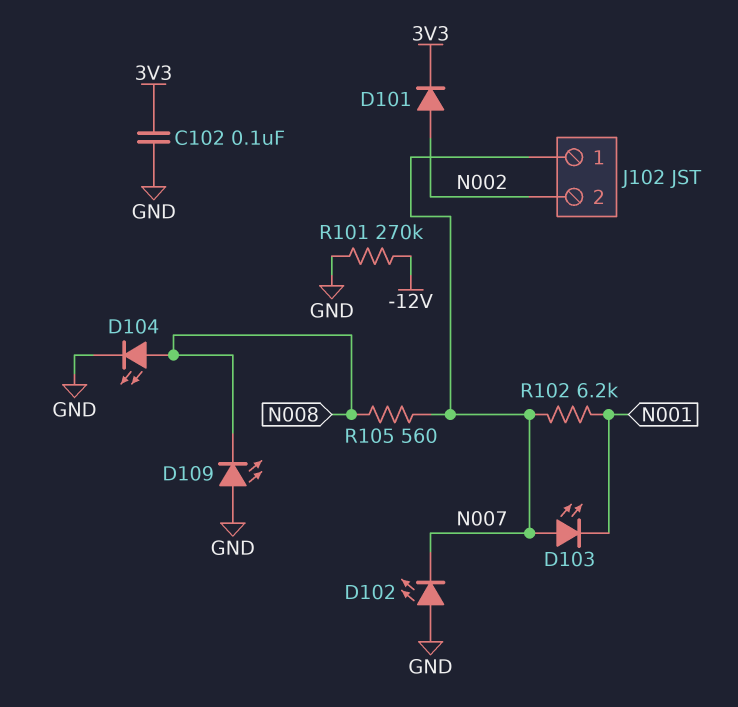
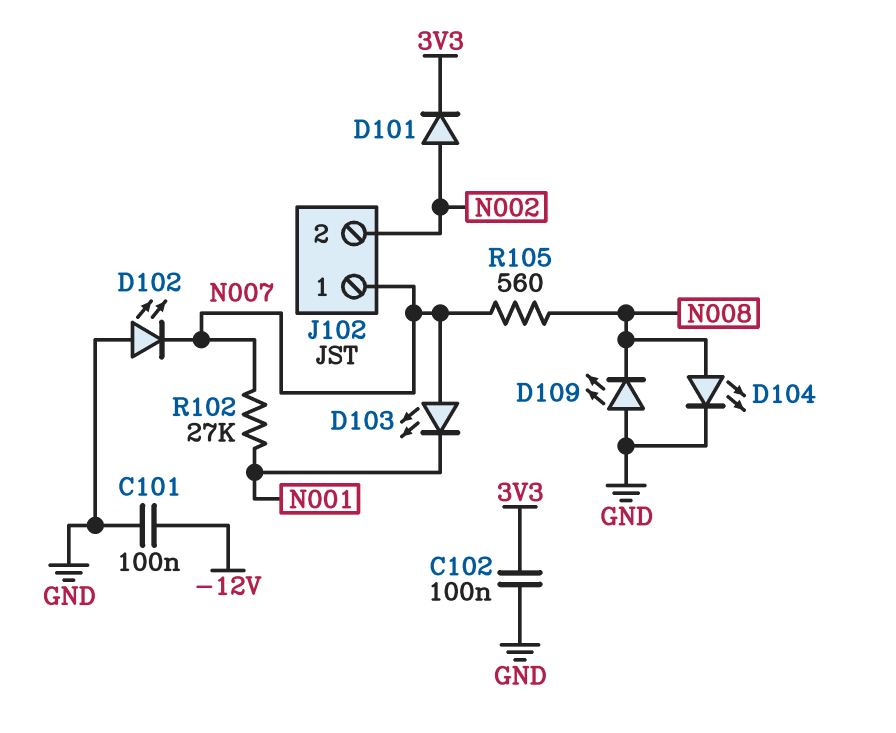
C101: none -> 100nF (-12V, GND)
R101: 270k (-12V, GND) -> none
R102: 6.2k (N001, N007) -> 27k (N001, N007)

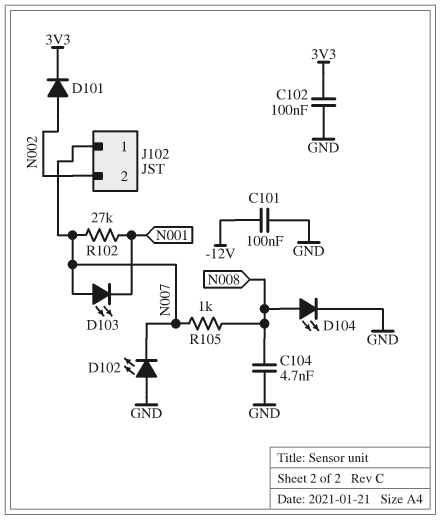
C104: none -> 4.7nF (GND, N008)
D109: LED (A GND, K N008) -> none
R105: 560 (N007, N008) -> 1k (N007, N008)

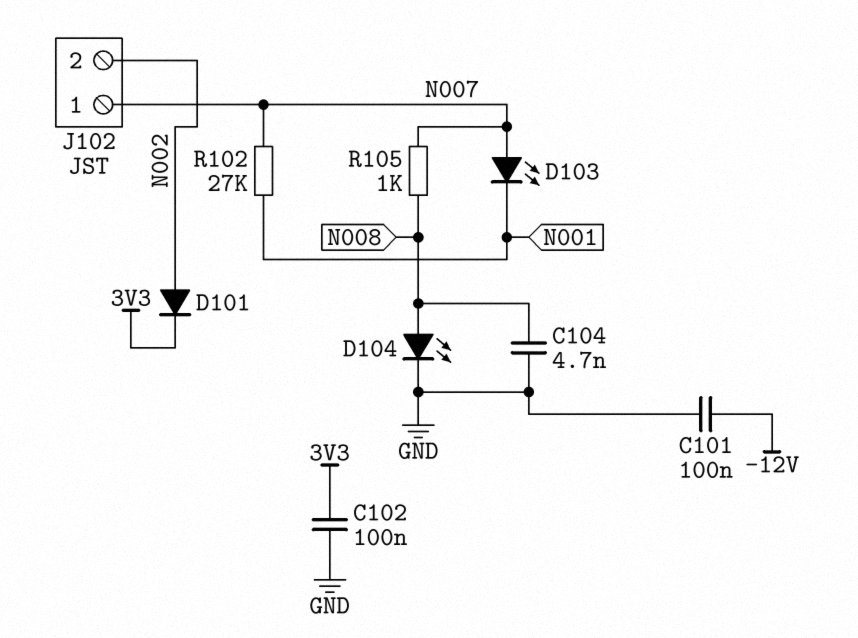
D102: LED (A GND, K N007) -> none

